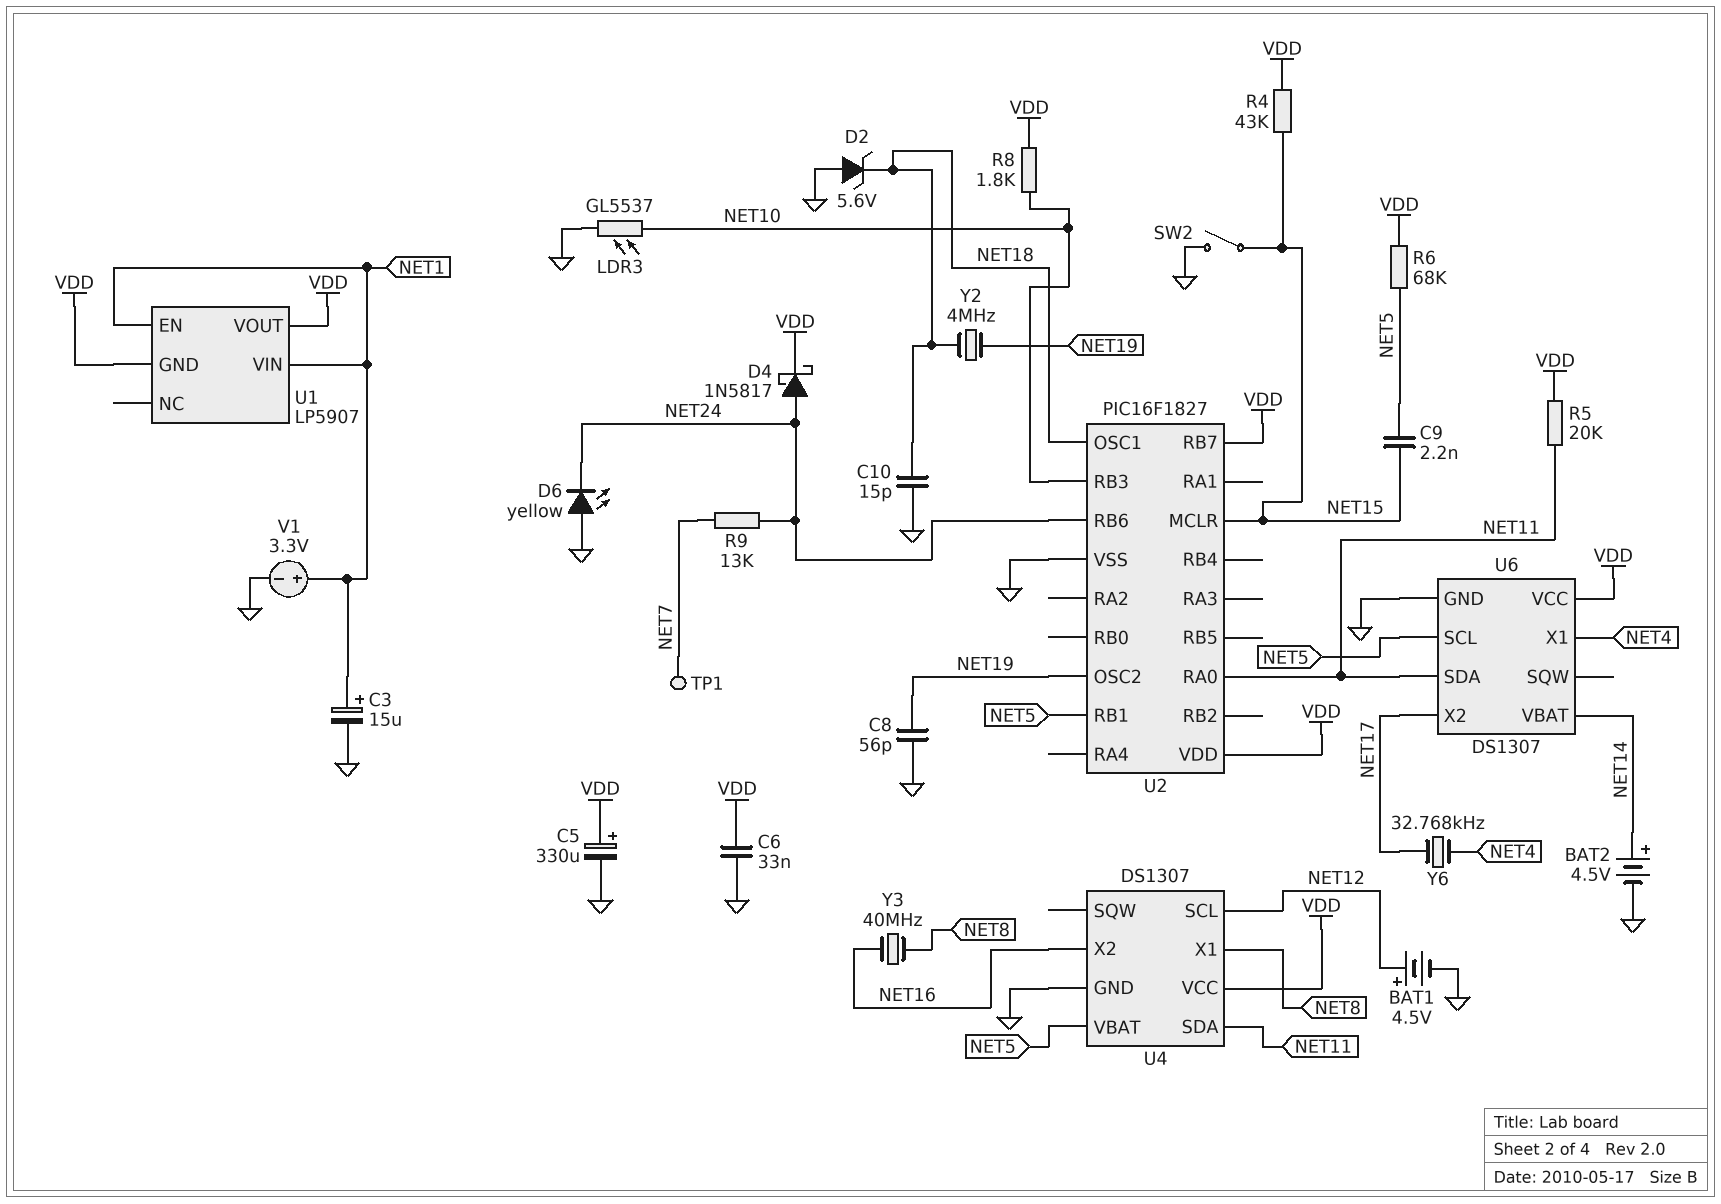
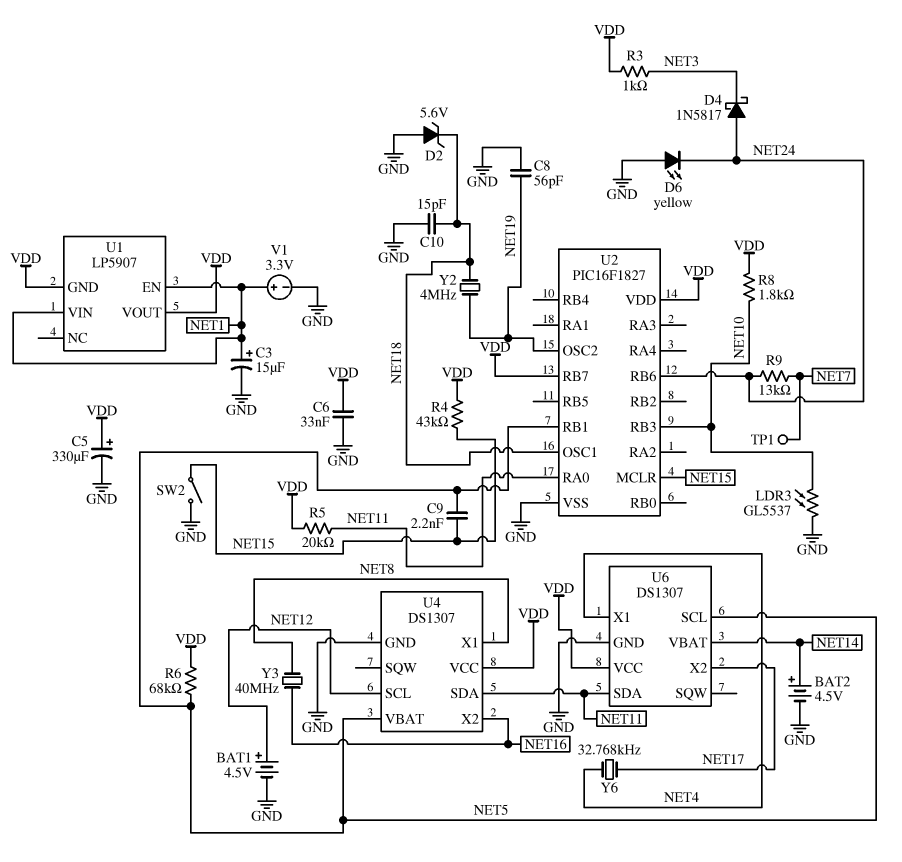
D4: schottky 1N5817 (A NET24, K VDD) -> schottky 1N5817 (A NET24, K NET3)
R3: none -> 1k (NET3, VDD)

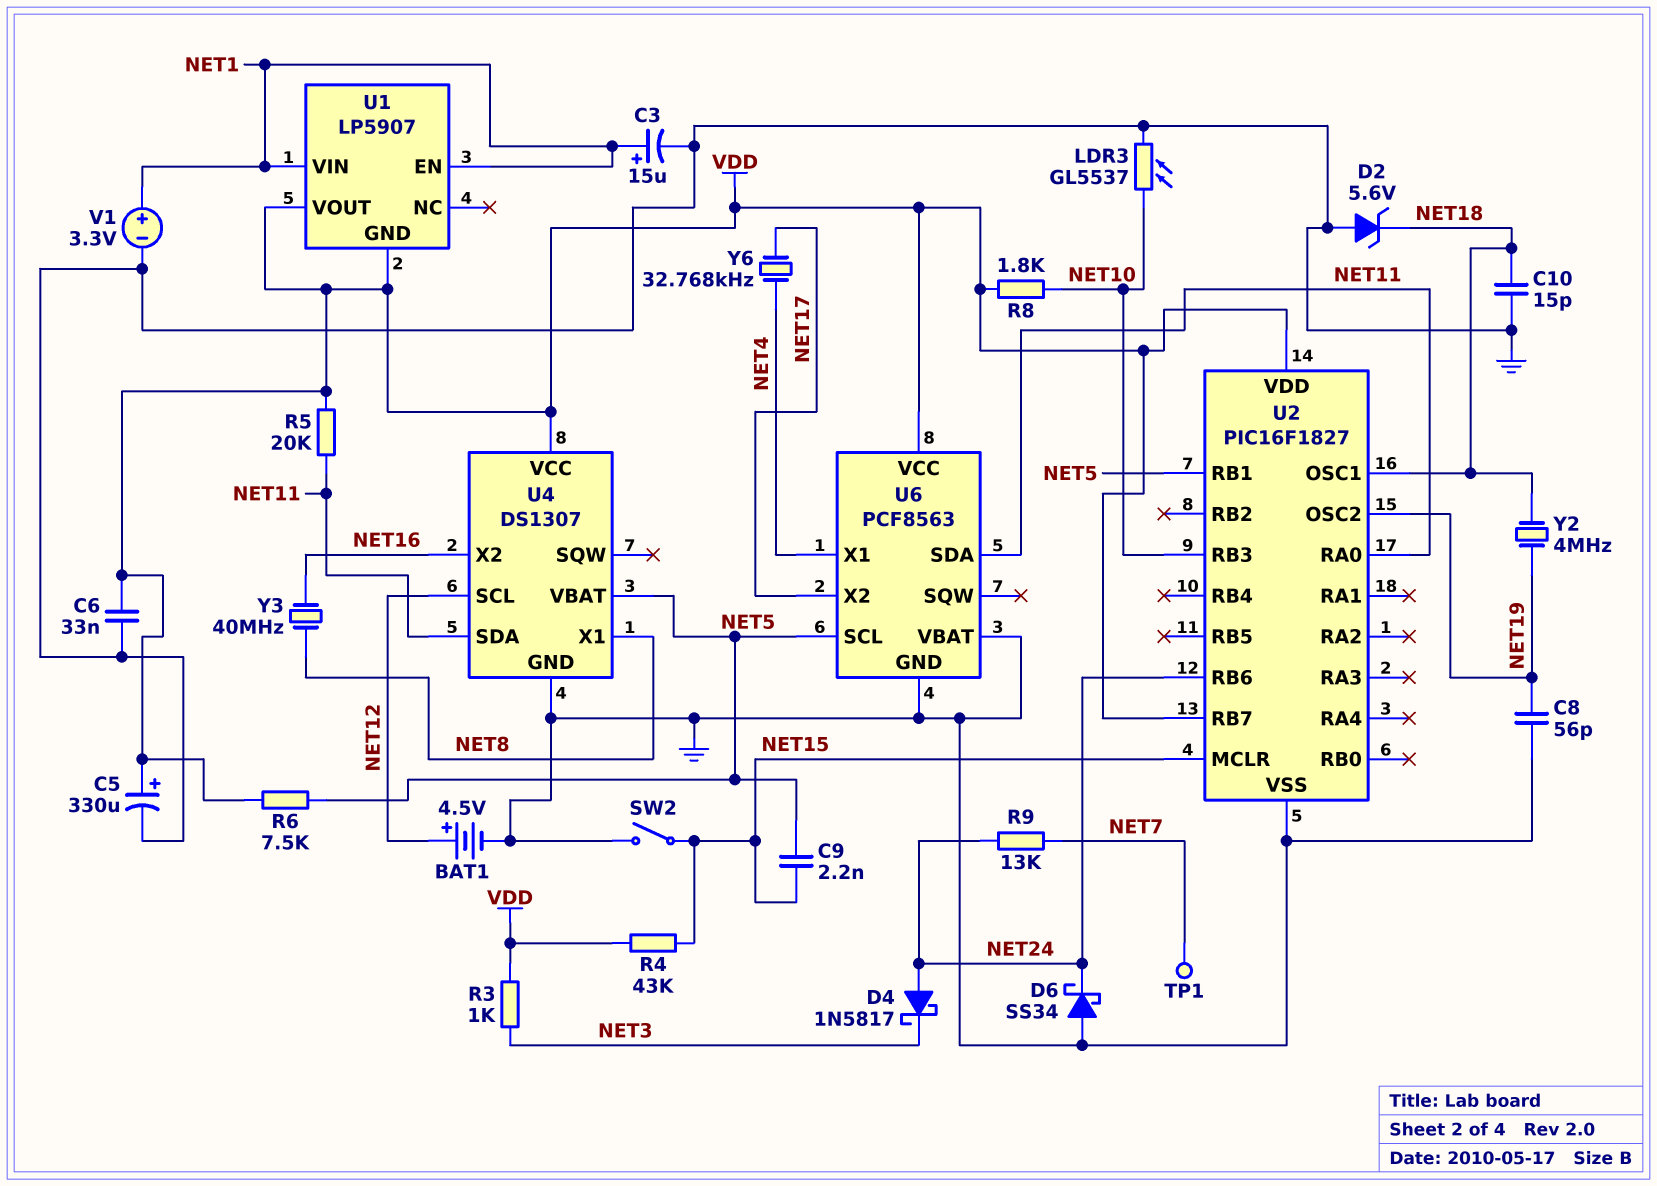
BAT2: 4.5V (plus NET14, minus GND) -> none
D6: LED yellow (A GND, K NET24) -> schottky SS34 (A GND, K NET24)
R6: 68k (NET5, VDD) -> 7.5k (NET5, VDD)
U6: DS1307 -> PCF8563
U6 pin VBAT: NET14 -> GND

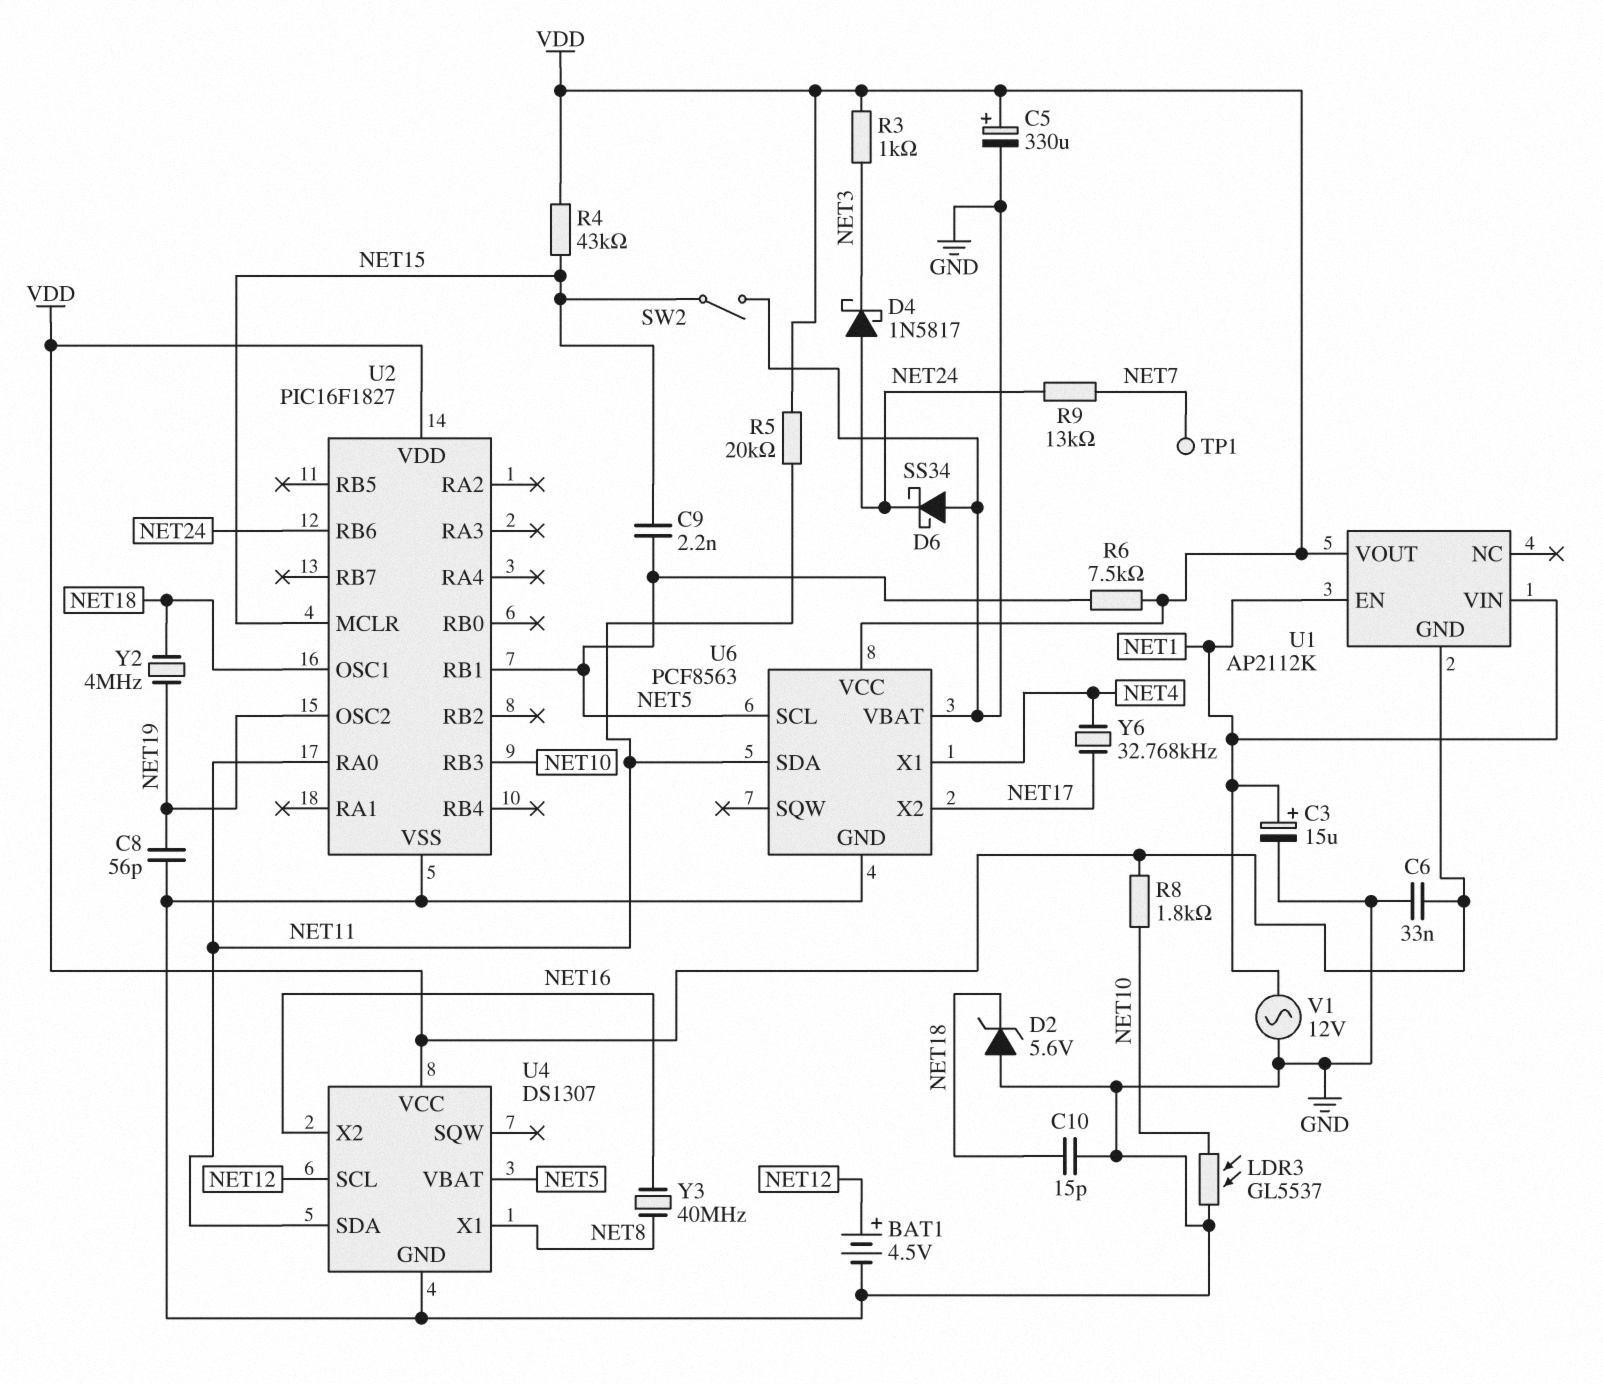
U1: LP5907 -> AP2112K
U2 pin RB7: VDD -> none
V1: 3.3V (plus NET1, minus GND) -> AC 12V (GND, NET1)

